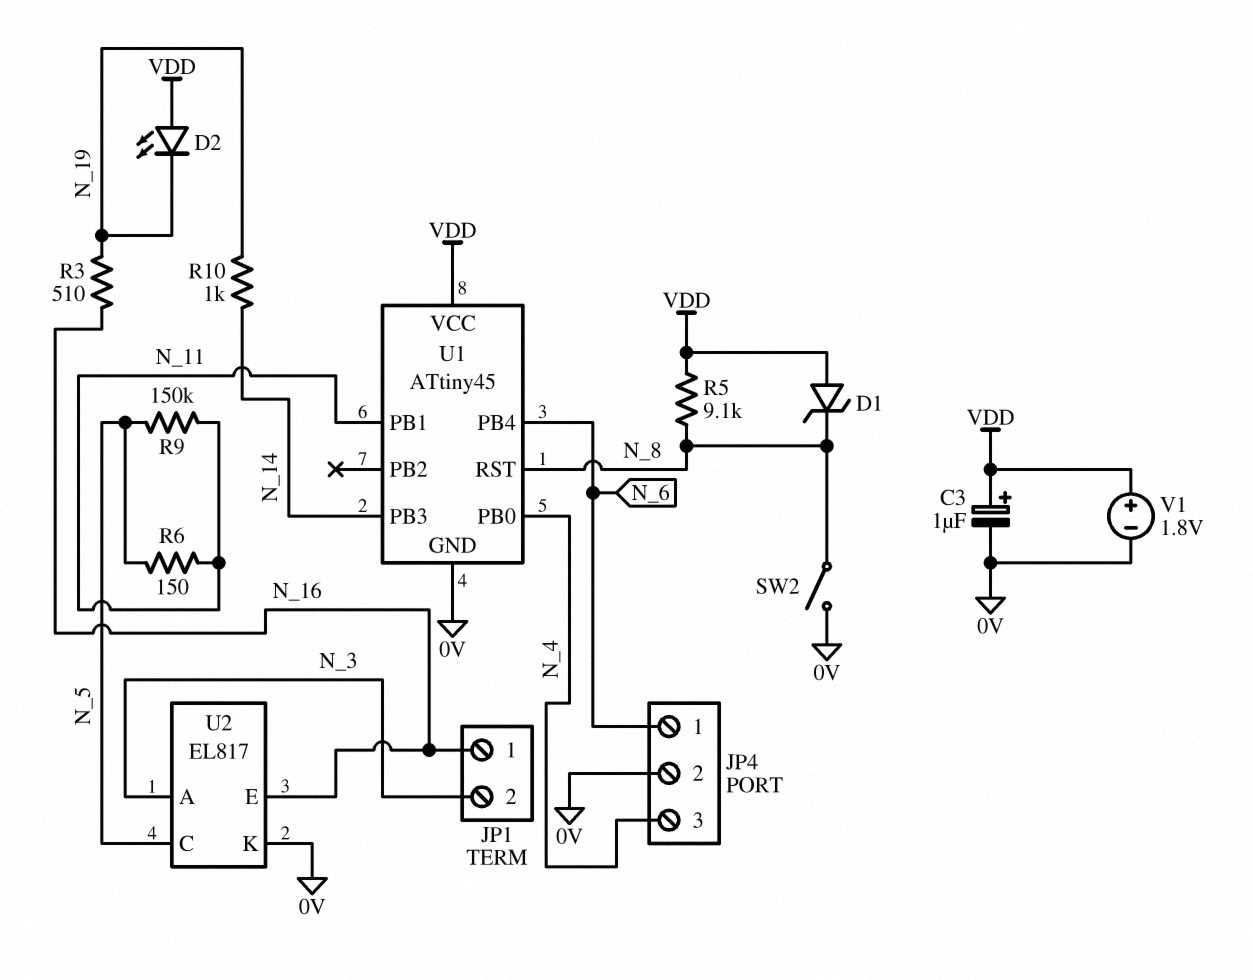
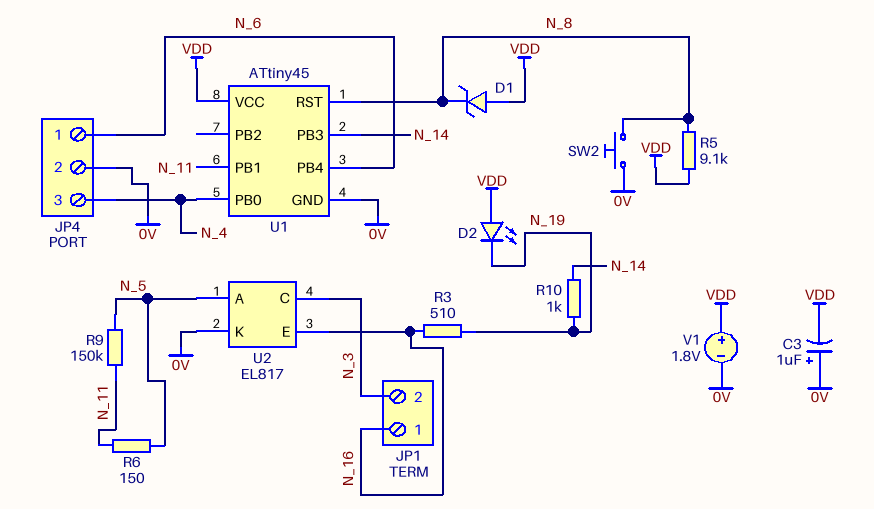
C3: 1uF (plus VDD, minus 0V) -> 1uF (plus 0V, minus VDD)
SW2: switch (0V, N_8) -> button (0V, N_8)
U2 pin A: N_3 -> N_5
U2 pin C: N_5 -> N_3

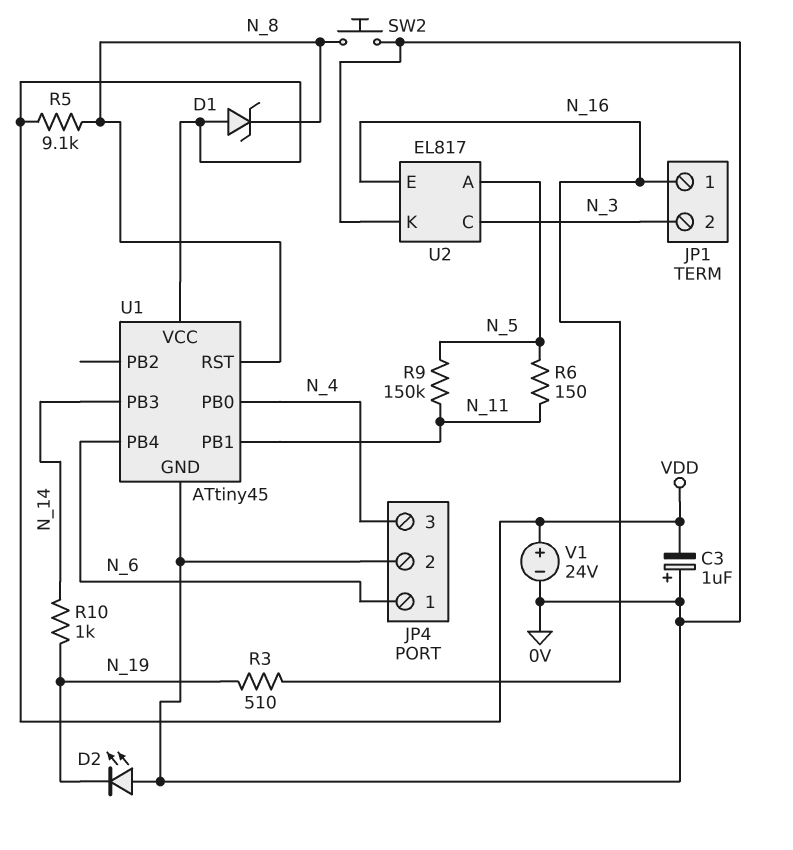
D2: LED (A VDD, K N_19) -> LED (A 0V, K N_19)
V1: 1.8V (plus VDD, minus 0V) -> 24V (plus VDD, minus 0V)

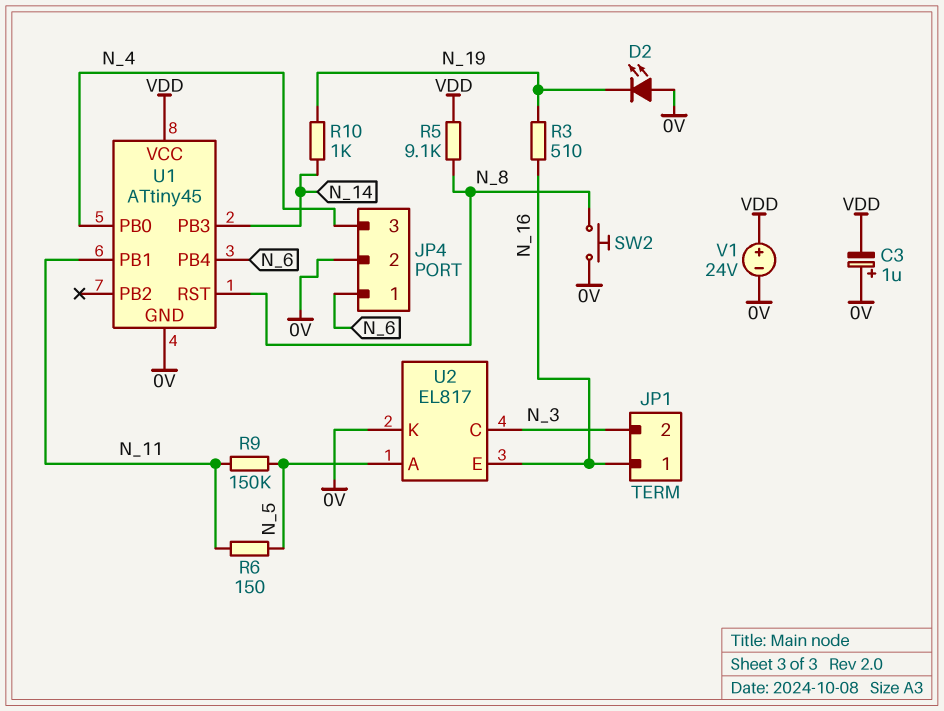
D1: zener (A VDD, K N_8) -> none

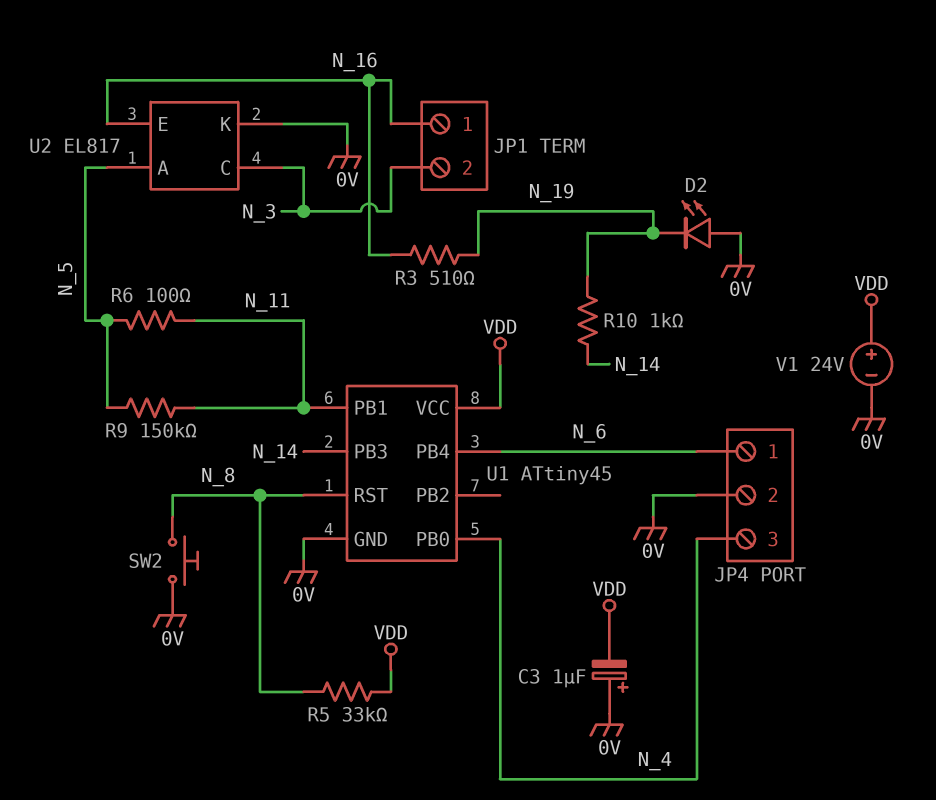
R5: 9.1k (N_8, VDD) -> 33k (N_8, VDD)
R6: 150 (N_5, N_11) -> 100 (N_5, N_11)

